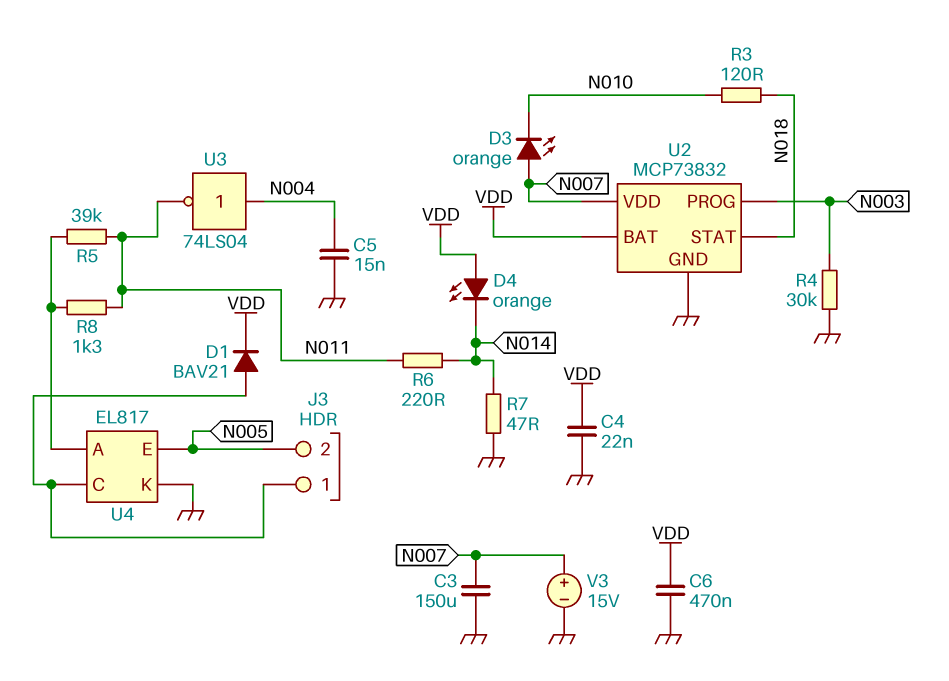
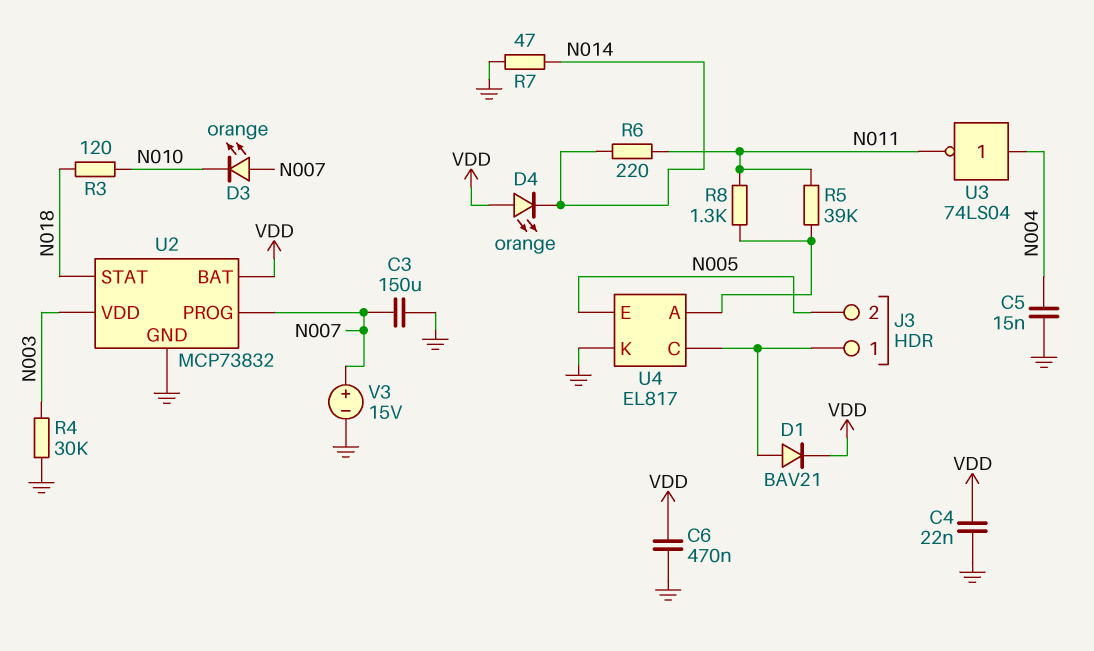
U2 pin PROG: N003 -> N007
U2 pin VDD: N007 -> N003

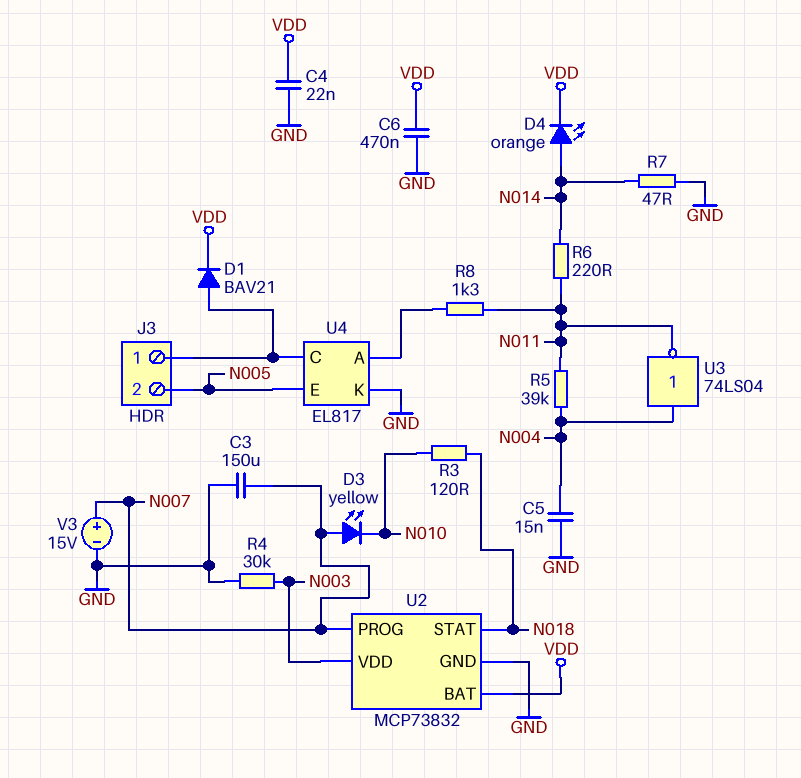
D3: LED orange (A N007, K N010) -> LED yellow (A N007, K N010)
D4: LED orange (A VDD, K N014) -> LED orange (A N014, K VDD)
R5: 39k (N011, U4/A) -> 39k (N004, N011)

